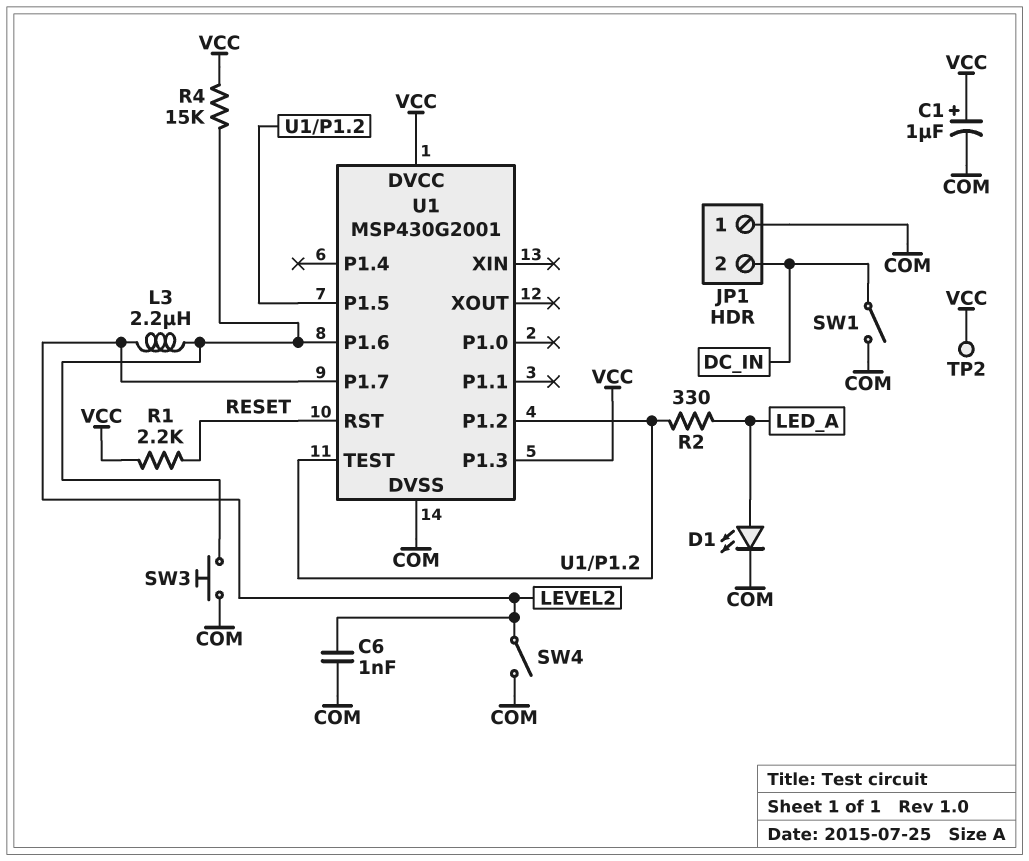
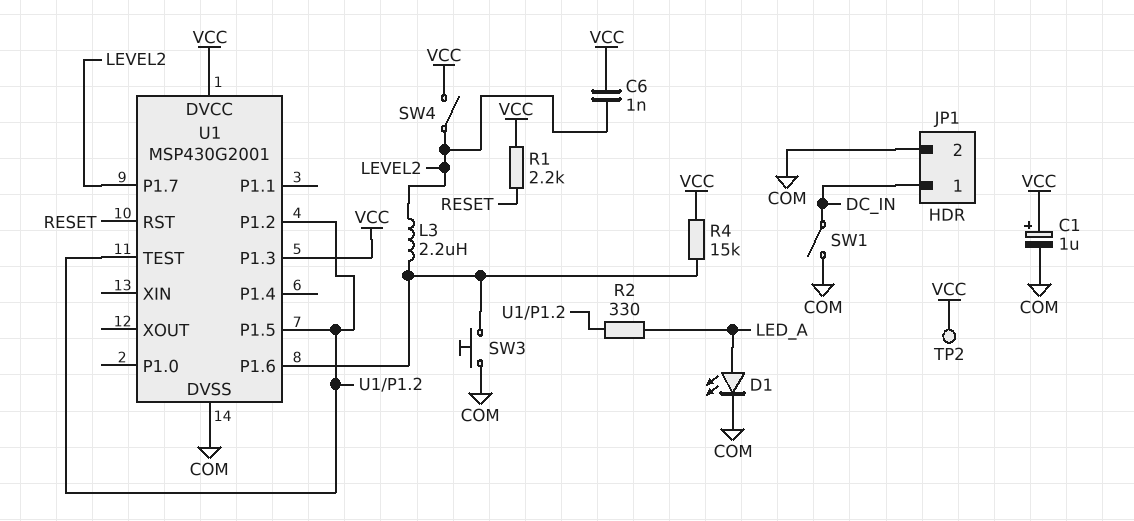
C6: 1nF (COM, LEVEL2) -> 1nF (LEVEL2, VCC)
JP1 pin 1: COM -> DC_IN
JP1 pin 2: DC_IN -> COM
SW4: switch (COM, LEVEL2) -> switch (LEVEL2, VCC)

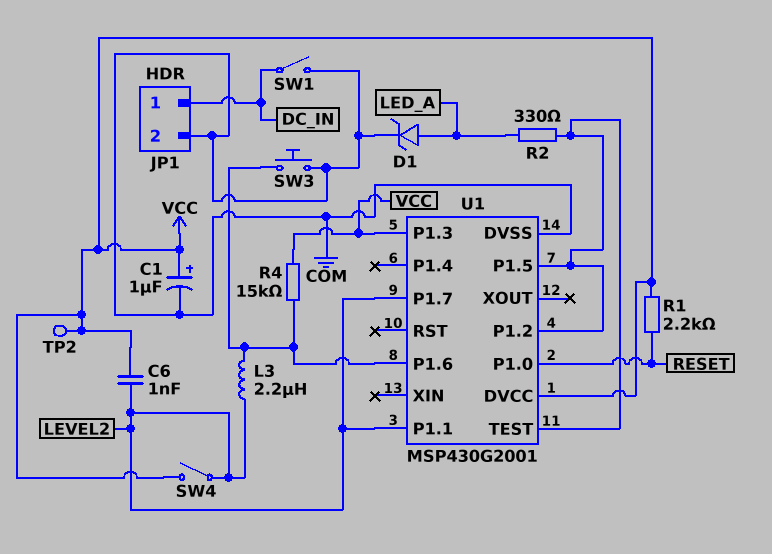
D1: LED (A LED_A, K COM) -> zener (A LED_A, K COM)
U1 pin P1.0: none -> RESET
U1 pin P1.1: none -> LEVEL2
U1 pin RST: RESET -> none

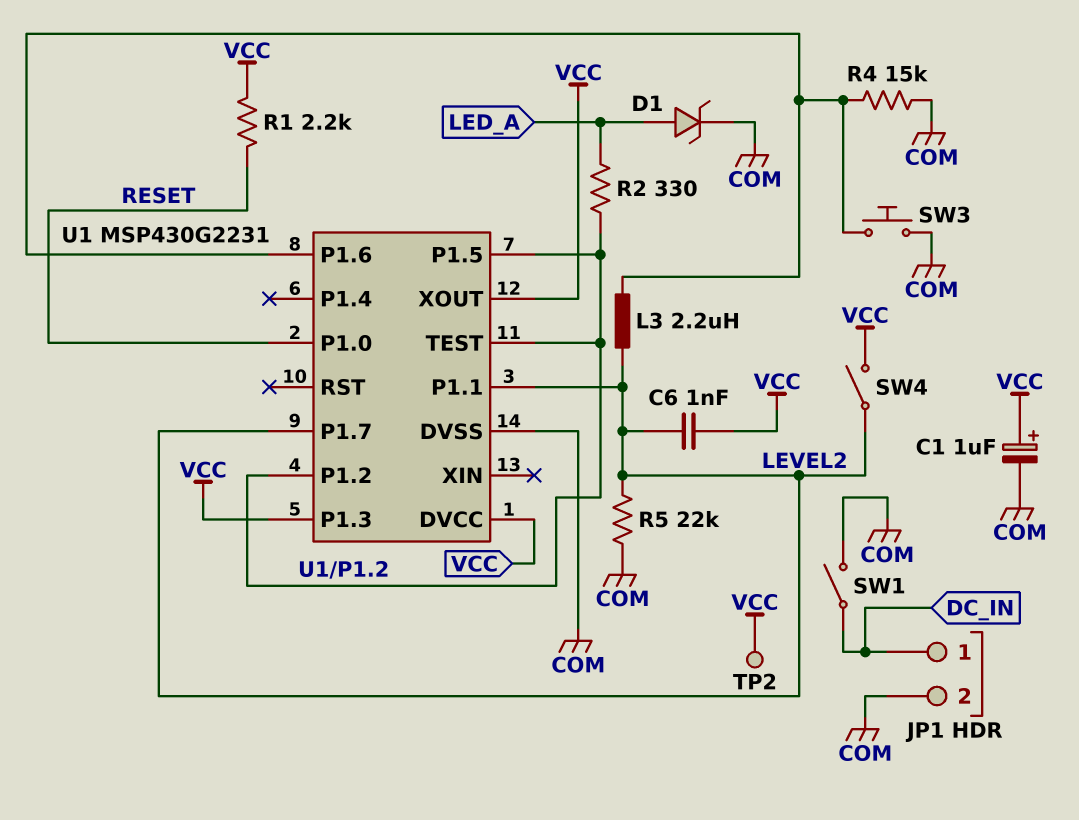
R4: 15k (U1/P1.6, VCC) -> 15k (COM, U1/P1.6)
R5: none -> 22k (COM, LEVEL2)
U1: MSP430G2001 -> MSP430G2231
U1 pin XOUT: none -> VCC

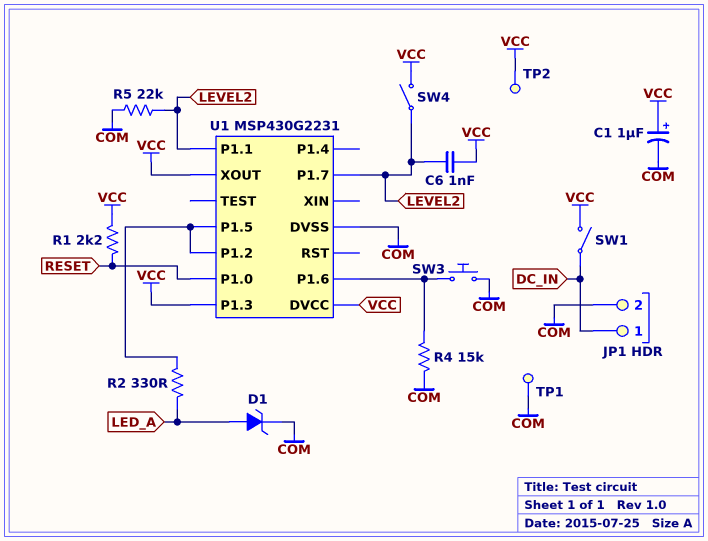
L3: 2.2uH (LEVEL2, U1/P1.6) -> none
SW1: switch (COM, DC_IN) -> switch (DC_IN, VCC)
TP1: none -> test point (COM)
U1 pin TEST: U1/P1.2 -> none

